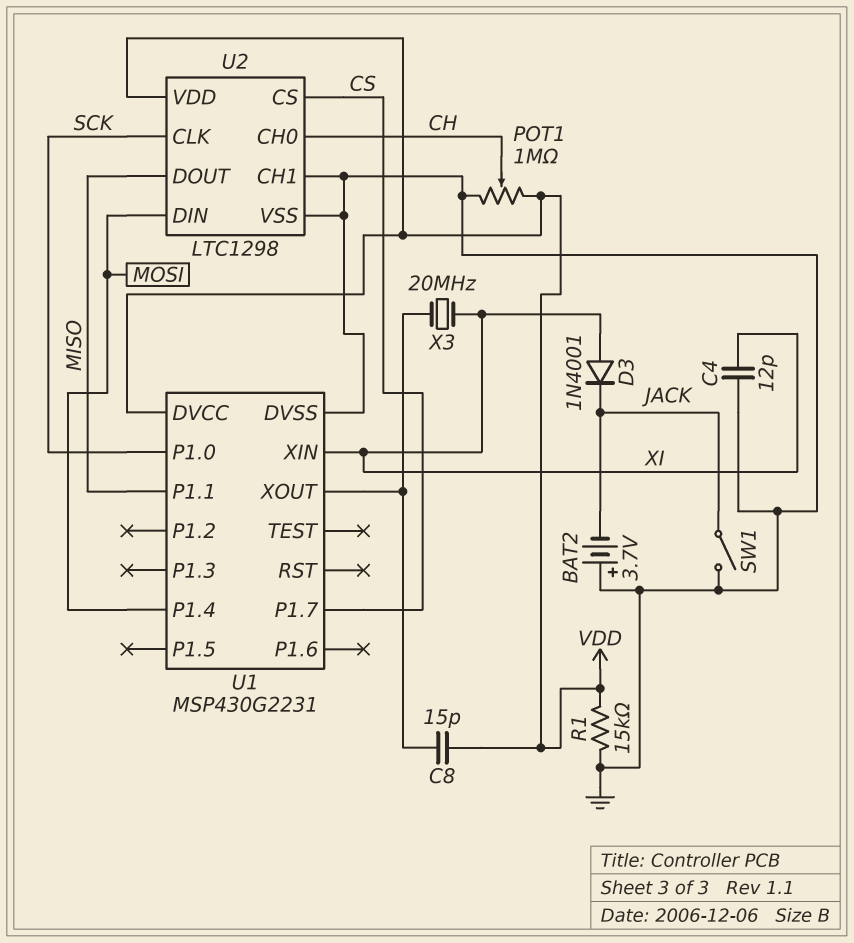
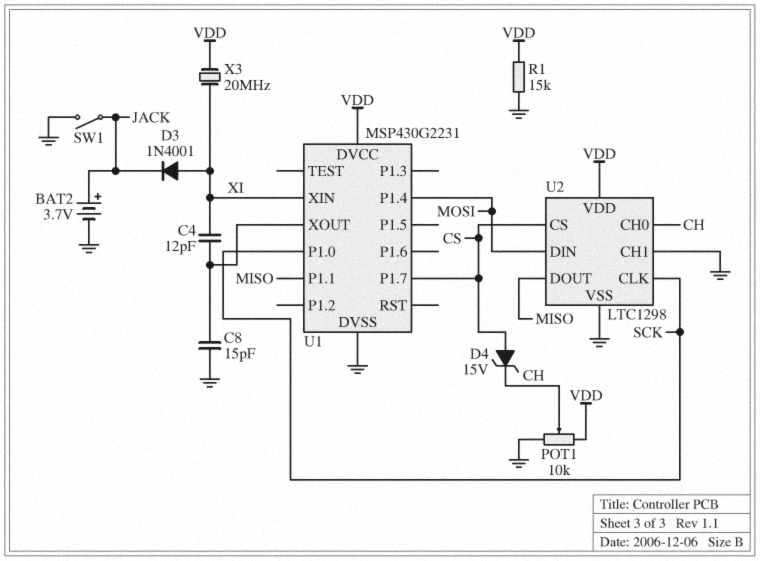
BAT2: 3.7V (plus GND, minus JACK) -> 3.7V (plus JACK, minus GND)
C4: 12pF (GND, XI) -> 12pF (U1/XOUT, XI)
C8: 15pF (U1/XOUT, VDD) -> 15pF (GND, U1/XOUT)
D4: none -> zener 15V (A CS, K CH)
POT1: 1M (GND, VDD, wiper CH) -> 10k (GND, VDD, wiper CH)
X3: 20MHz (U1/XOUT, XI) -> 20MHz (VDD, XI)

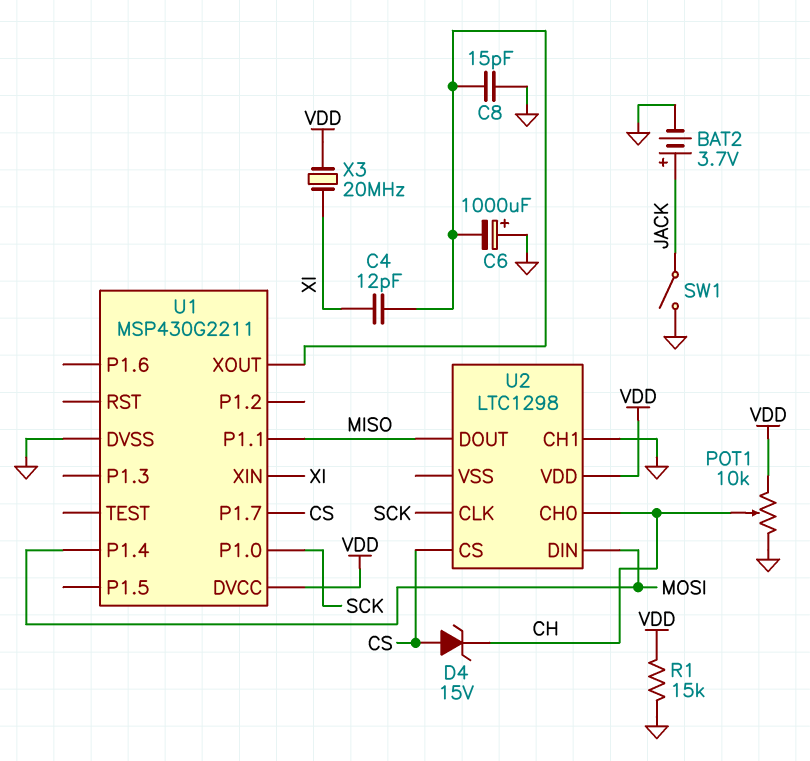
C6: none -> 1000uF (plus GND, minus U1/XOUT)
D3: diode 1N4001 (A XI, K JACK) -> none
U1: MSP430G2231 -> MSP430G2211
U2 pin VSS: GND -> none

